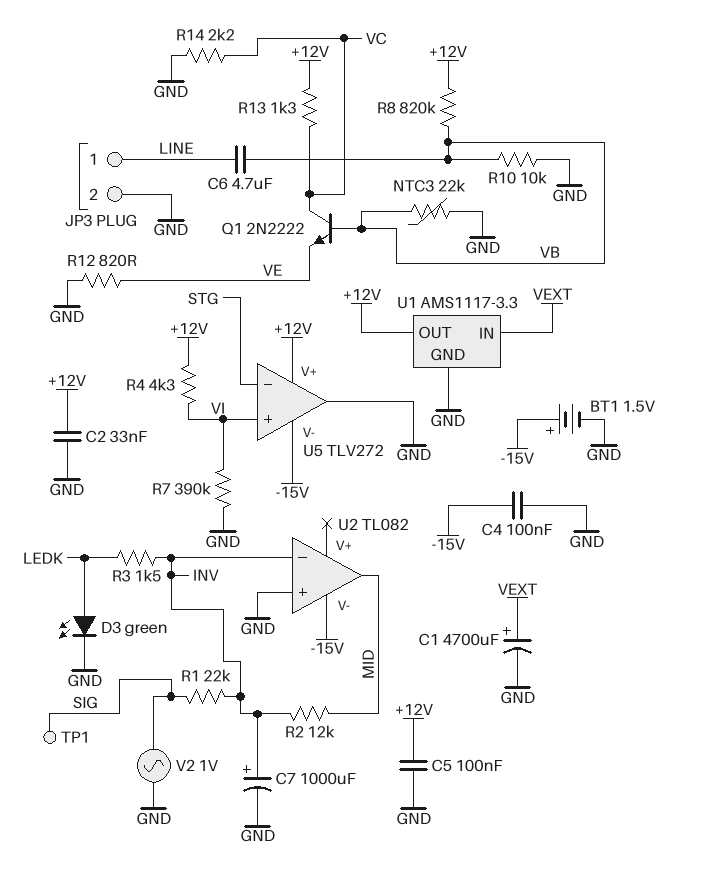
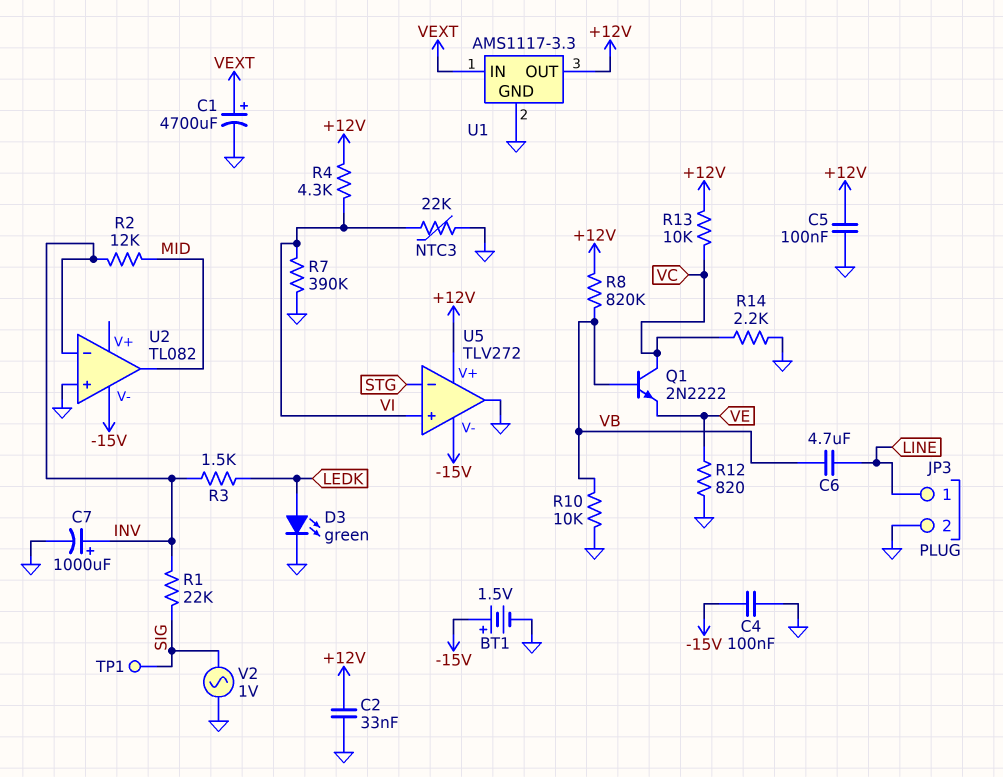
NTC3: 22k (GND, VB) -> 22k (GND, VI)
R13: 1.3k (+12V, VC) -> 10k (+12V, VC)

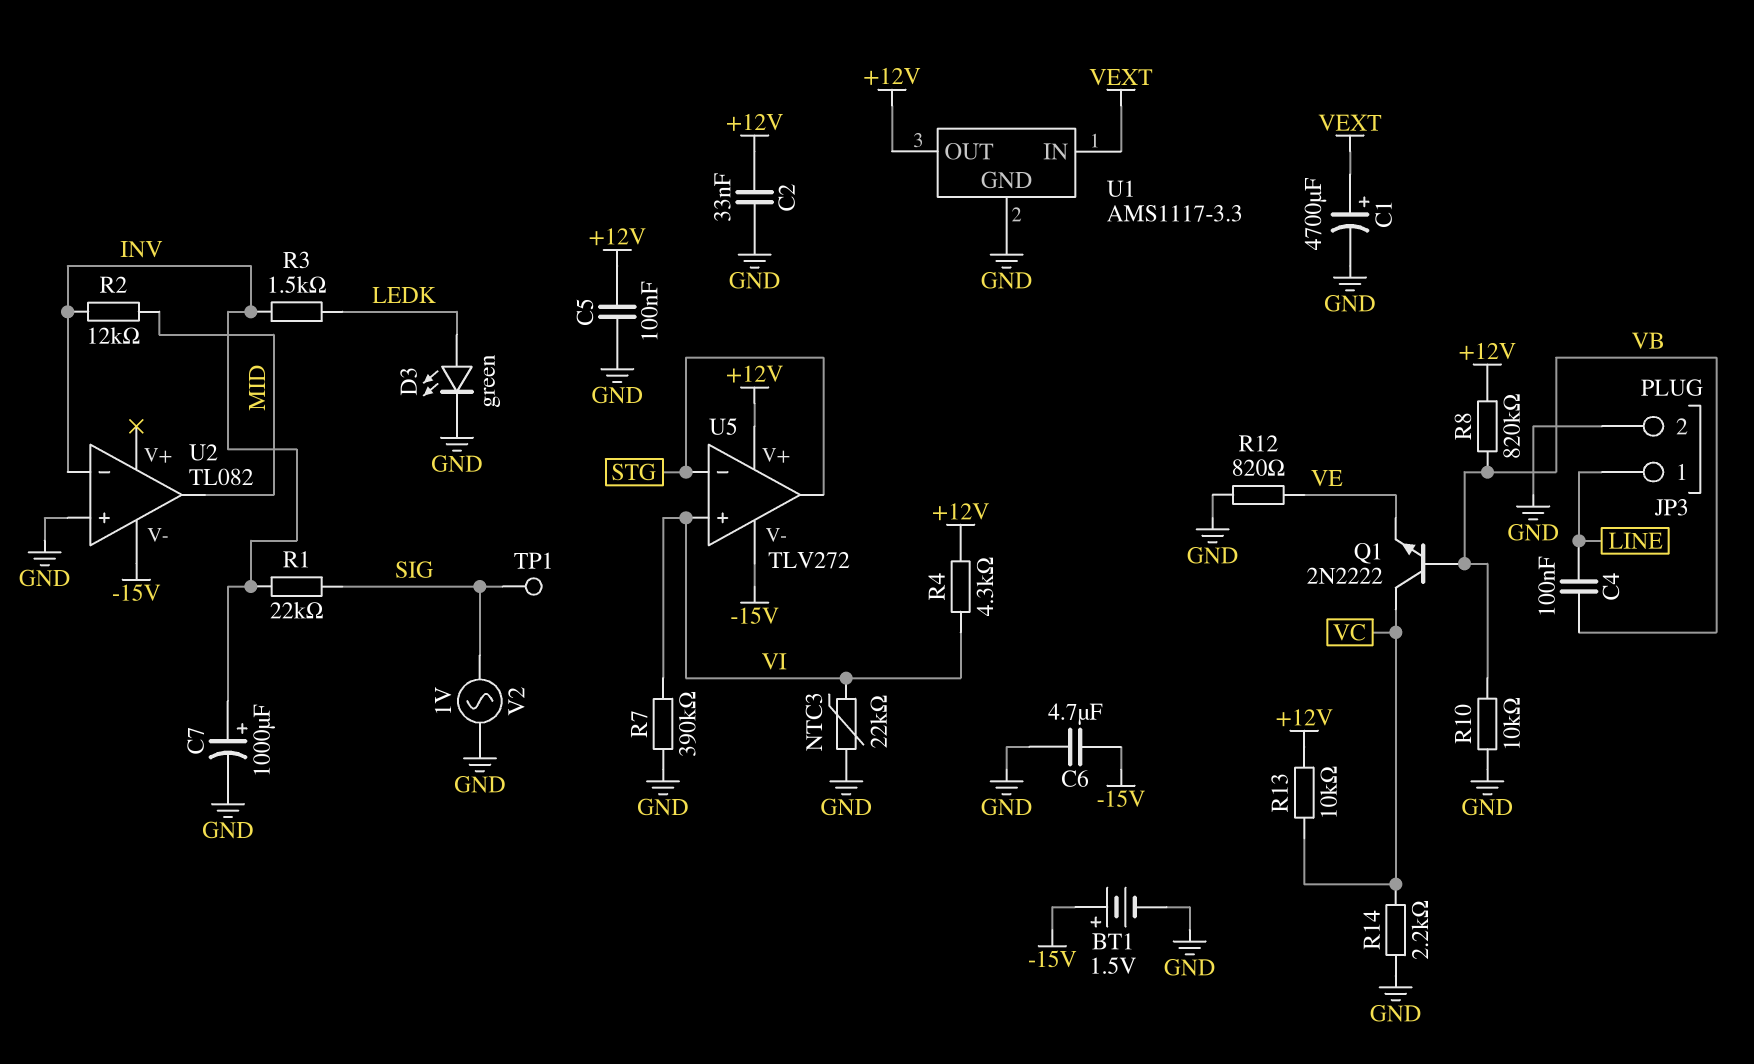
C4: 100nF (-15V, GND) -> 100nF (LINE, VB)
C6: 4.7uF (LINE, VB) -> 4.7uF (-15V, GND)
U5 pin out: GND -> STG

